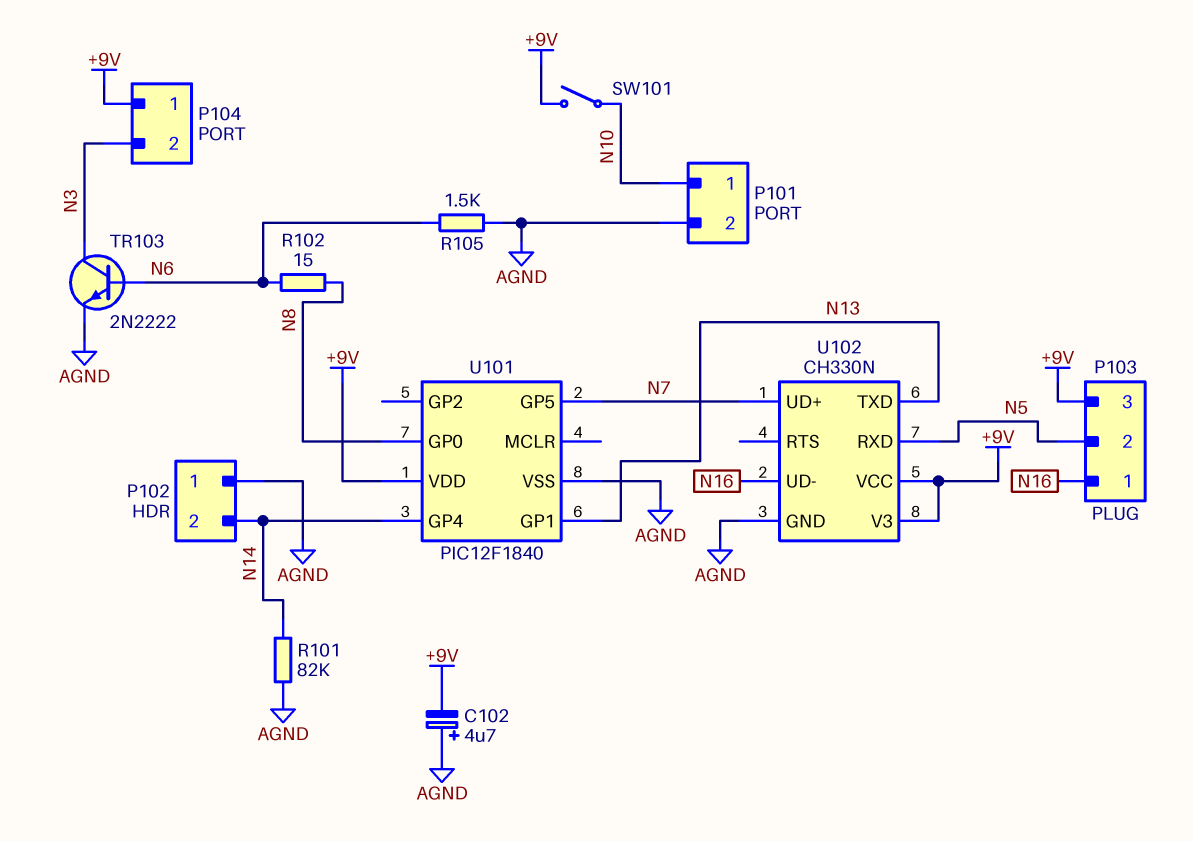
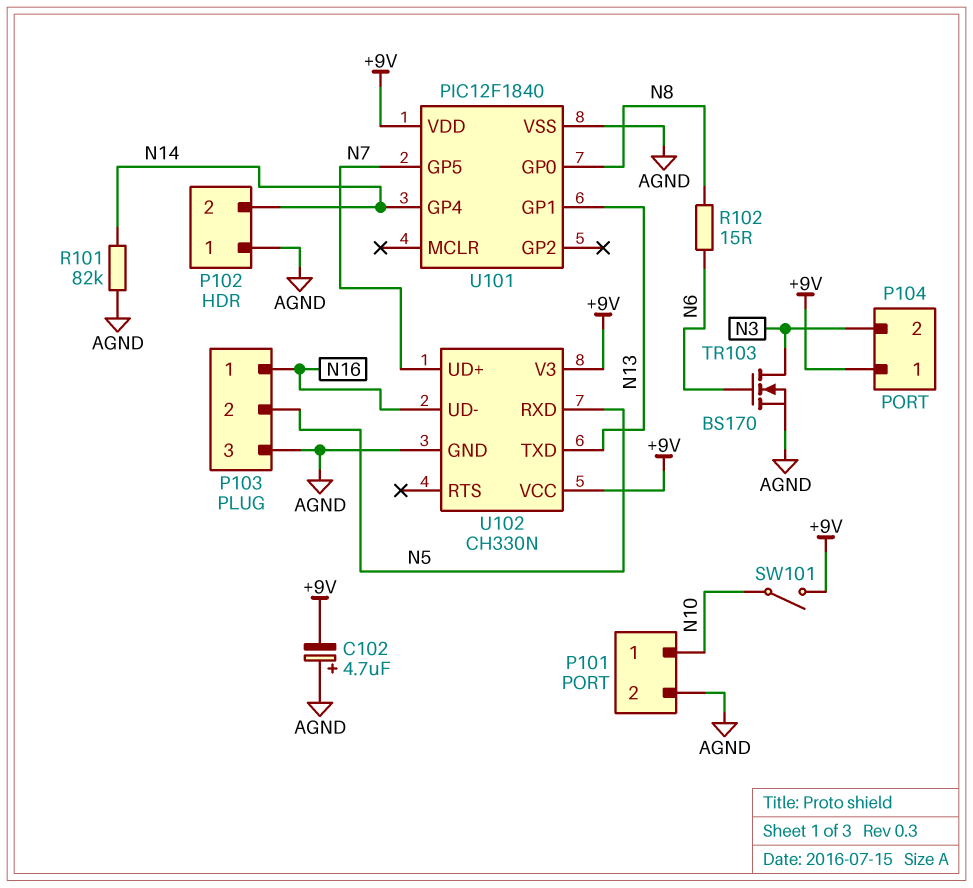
P103 pin 3: +9V -> AGND
R105: 1.5k (AGND, N6) -> none
TR103: NPN 2N2222 (B N6, C N3, E AGND) -> NMOS BS170 (G N6, D N3, S AGND)

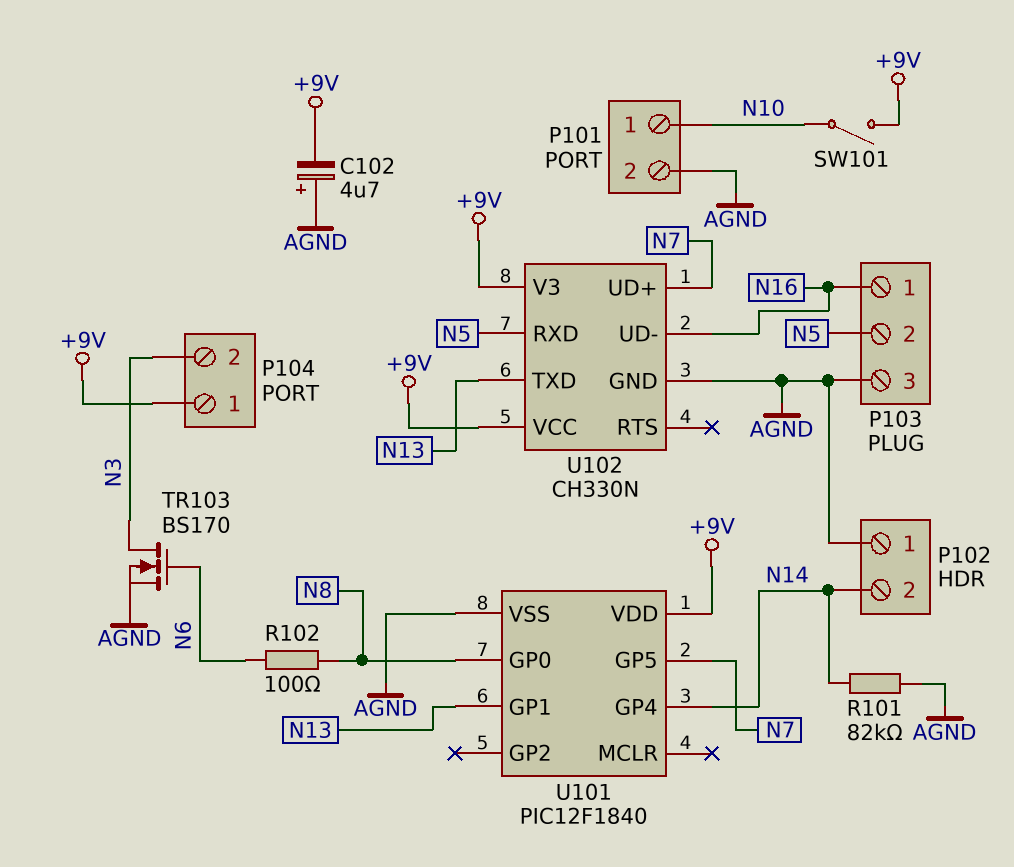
R102: 15 (N6, N8) -> 100 (N6, N8)

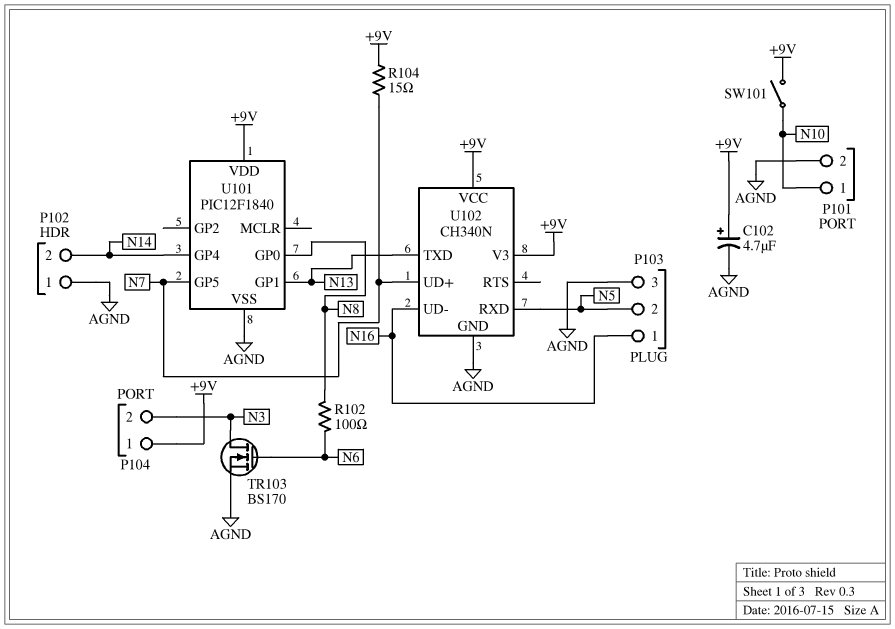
C102: 4.7uF (plus AGND, minus +9V) -> 4.7uF (plus +9V, minus AGND)
R101: 82k (AGND, N14) -> none
R104: none -> 15 (+9V, N7)
U102: CH330N -> CH340N

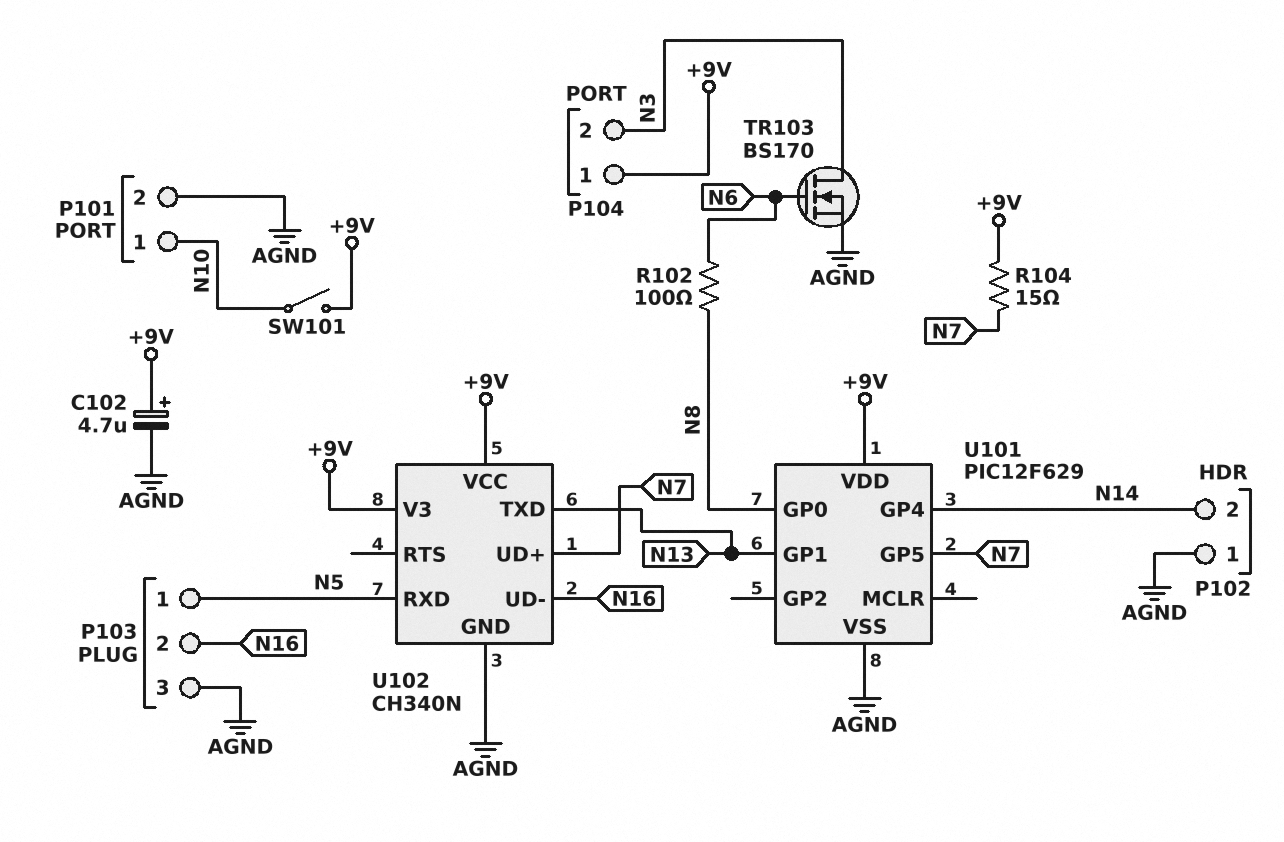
P103 pin 1: N16 -> N5
P103 pin 2: N5 -> N16
U101: PIC12F1840 -> PIC12F629

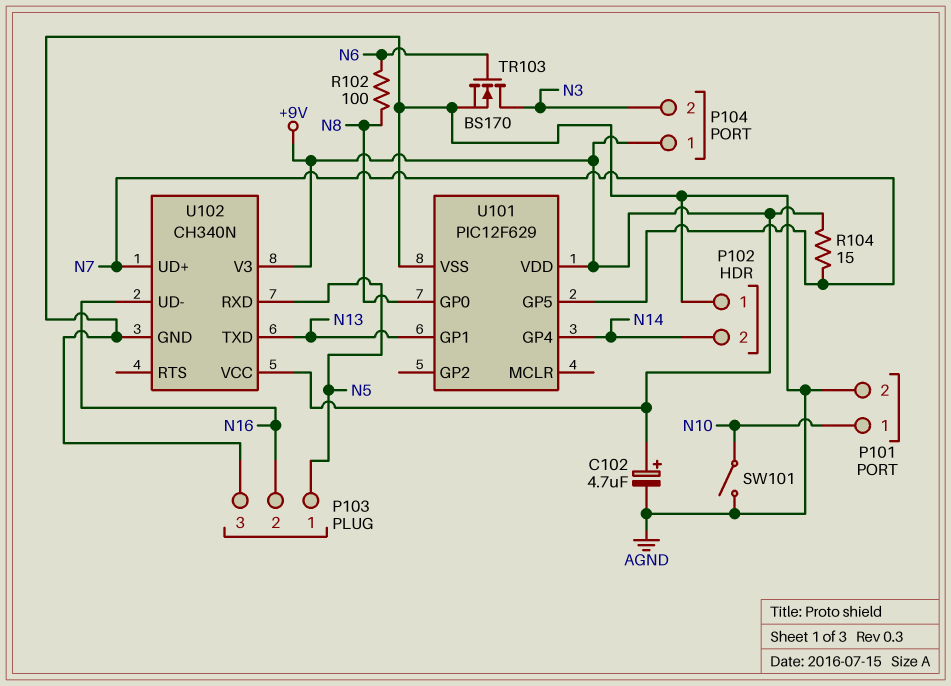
SW101: switch (+9V, N10) -> switch (AGND, N10)

